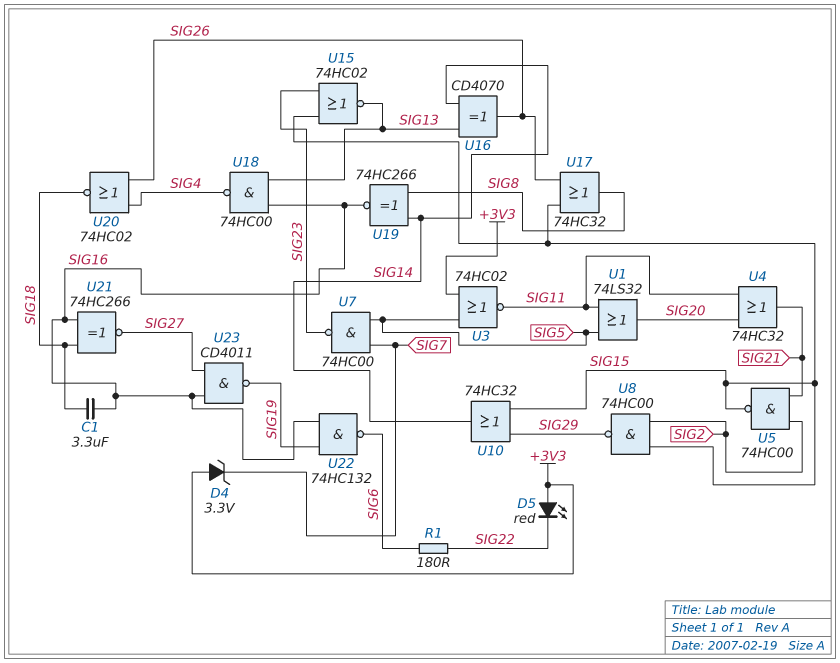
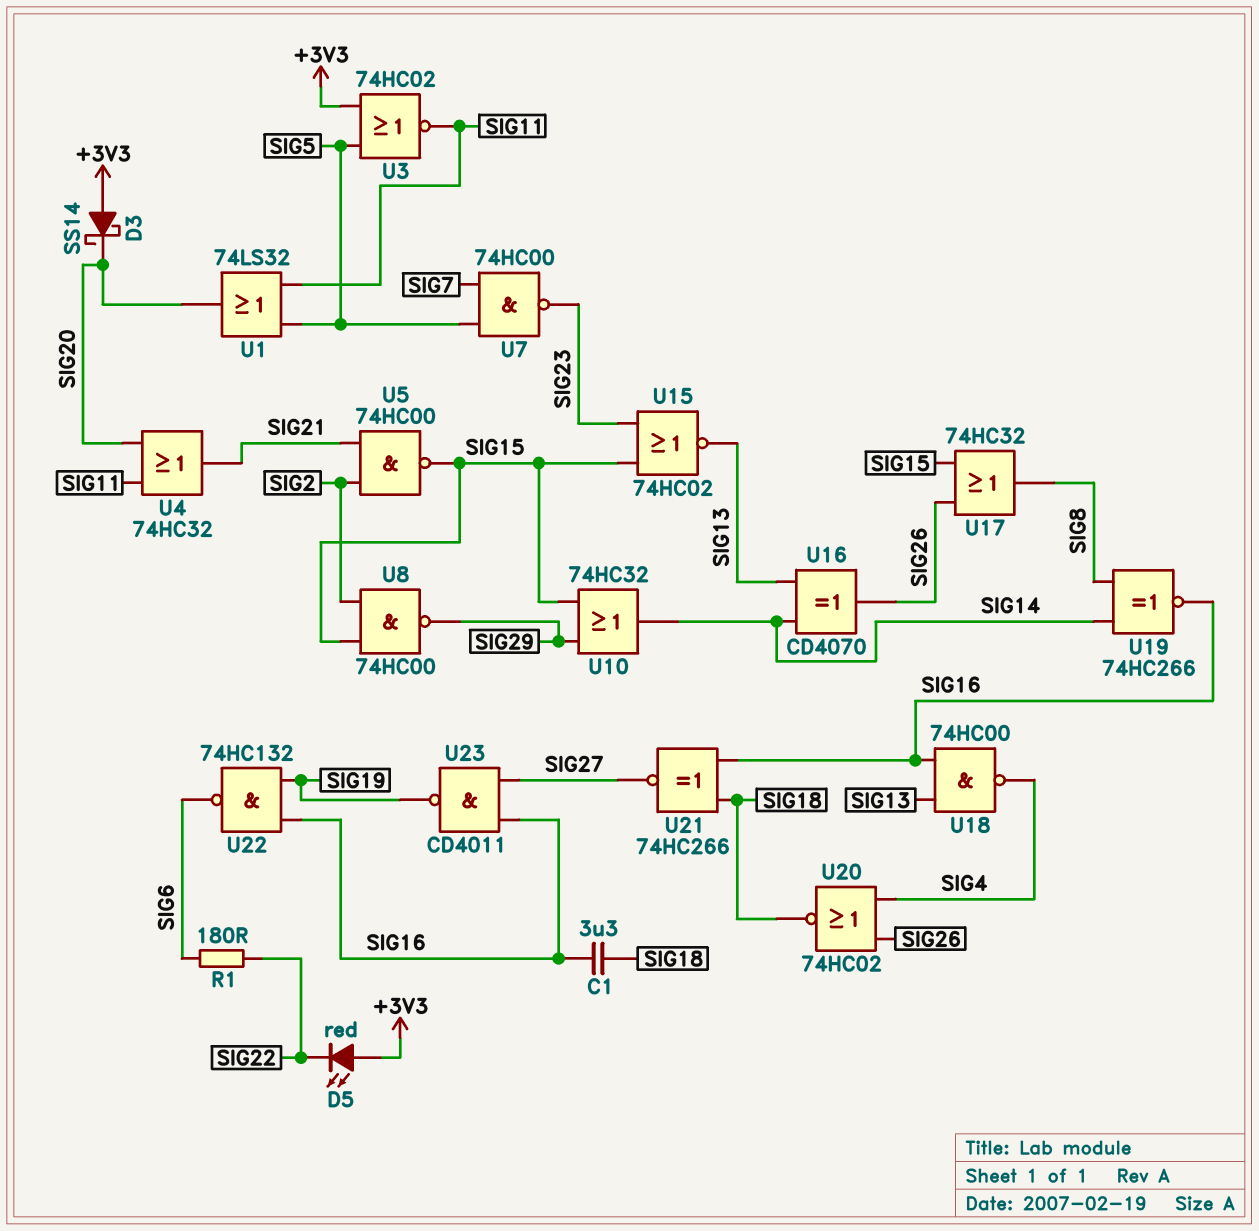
D3: none -> schottky SS14 (A +3V3, K SIG20)
D4: zener 3.3V (A +3V3, K SIG7) -> none

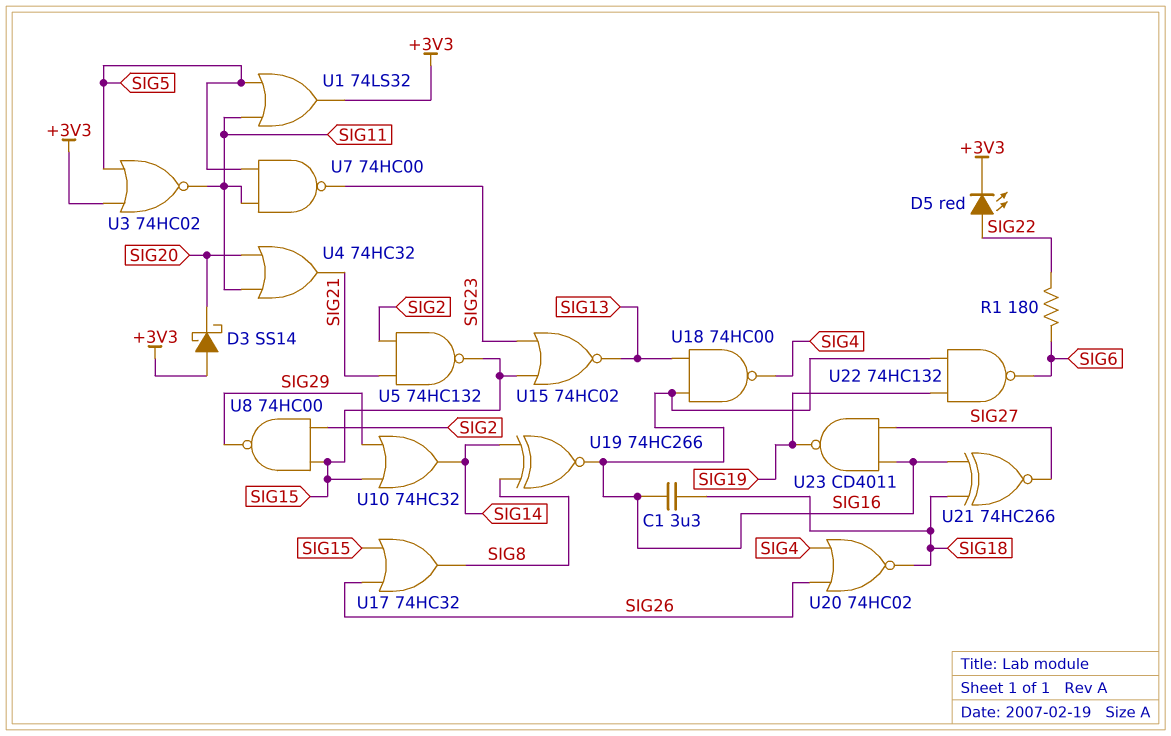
D5: LED red (A +3V3, K SIG22) -> LED red (A SIG22, K +3V3)
U1: OR 74LS32 (in SIG5, in SIG11, out SIG20) -> OR 74LS32 (in SIG5, in SIG11, out +3V3)
U5: NAND 74HC00 (in SIG2, in SIG21, out SIG15) -> NAND 74HC132 (in SIG2, in SIG21, out SIG15)
U7: NAND 74HC00 (in SIG5, in SIG7, out SIG23) -> NAND 74HC00 (in SIG5, in SIG11, out SIG23)
U16: XOR CD4070 (in SIG13, in SIG14, out SIG26) -> none

